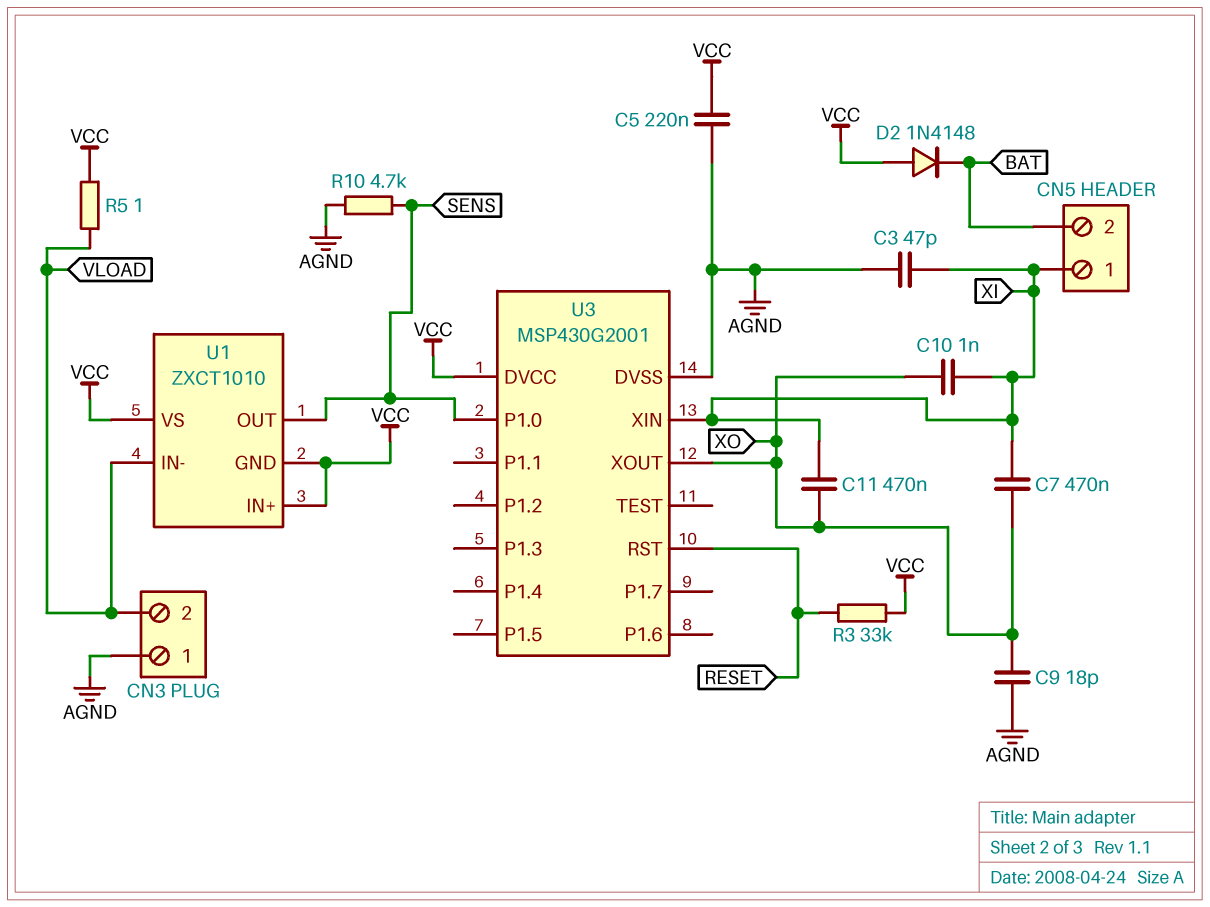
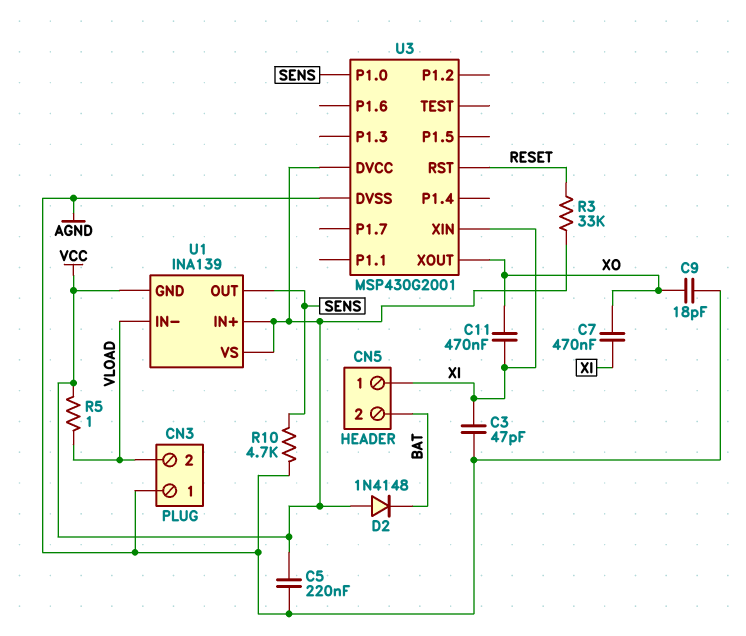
C10: 1nF (XI, XO) -> none
U1: ZXCT1010 -> INA139

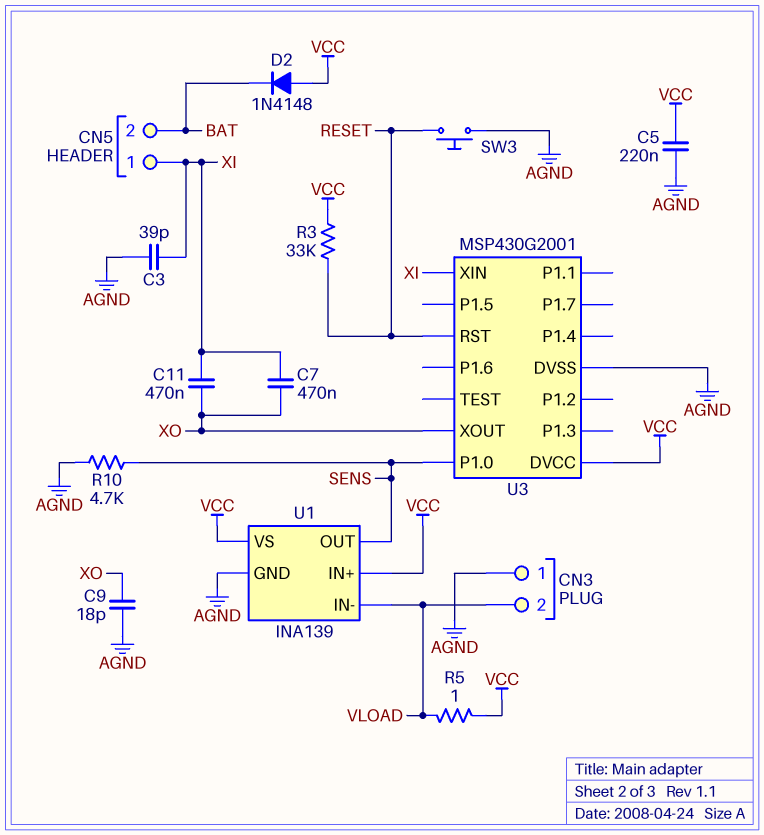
C3: 47pF (AGND, XI) -> 39pF (AGND, XI)
SW3: none -> button (AGND, RESET)
U1 pin GND: VCC -> AGND

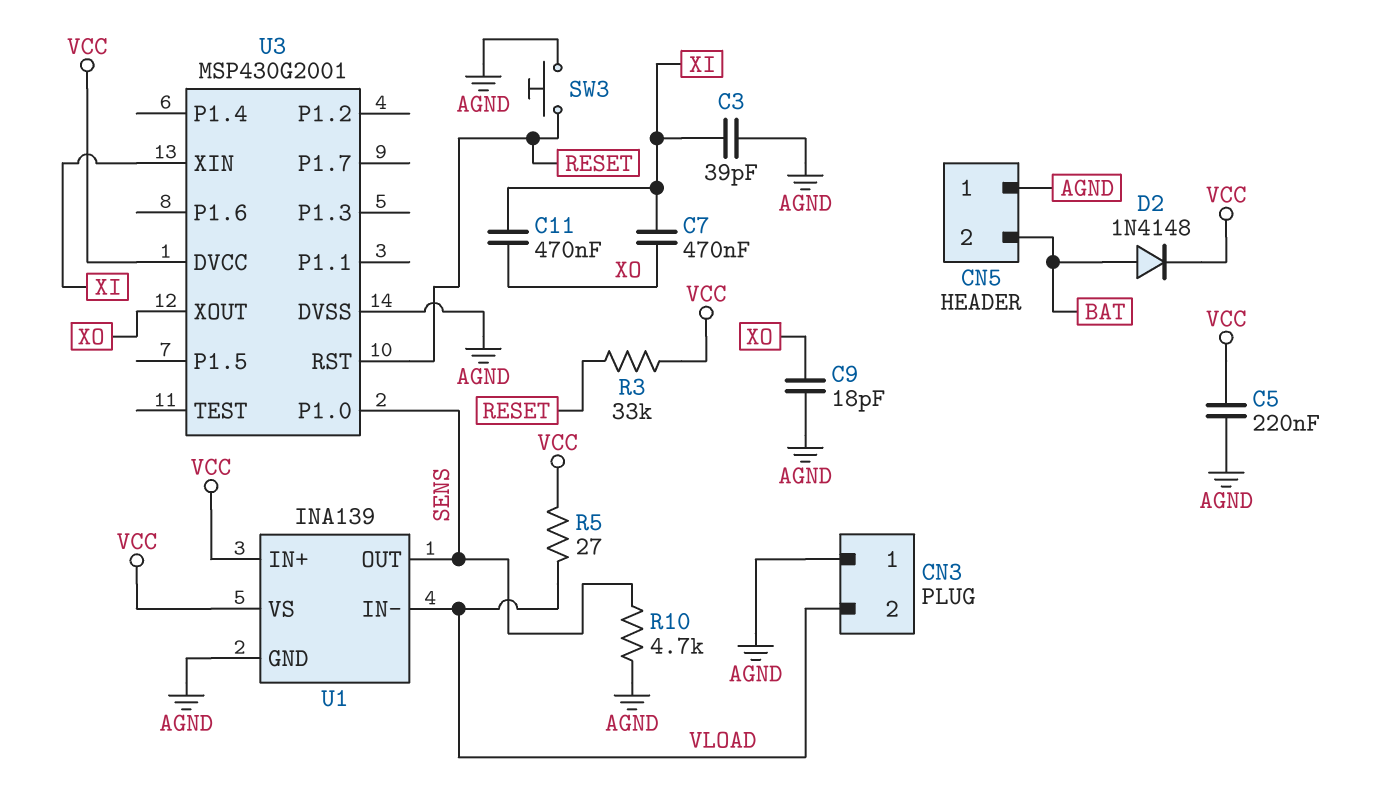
CN5 pin 1: XI -> AGND
D2: diode 1N4148 (A VCC, K BAT) -> diode 1N4148 (A BAT, K VCC)
R5: 1 (VCC, VLOAD) -> 27 (VCC, VLOAD)

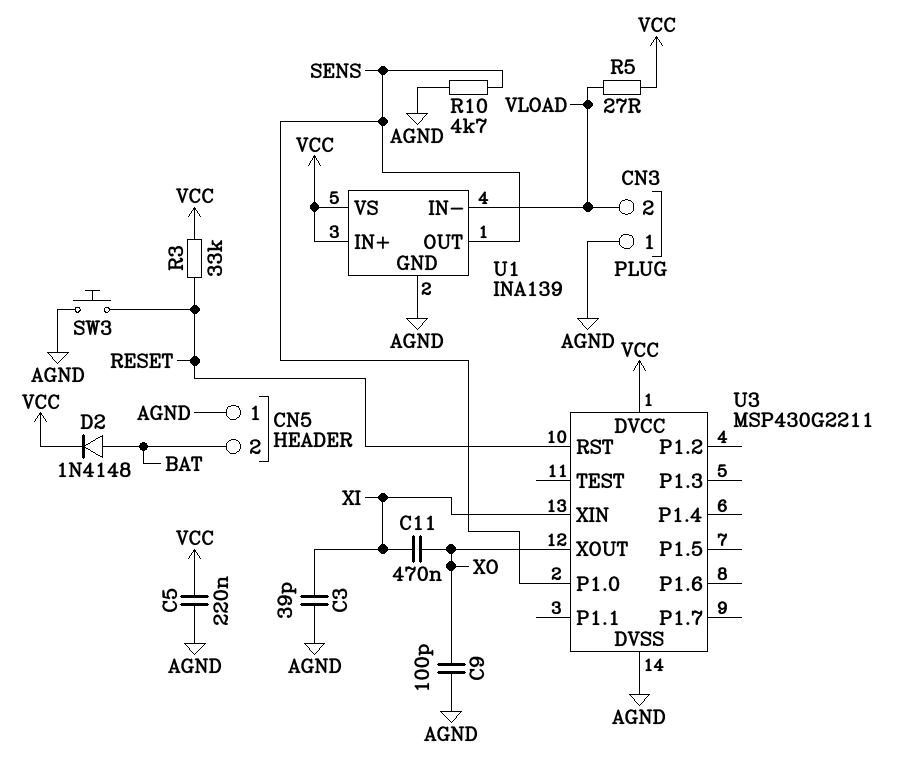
C7: 470nF (XI, XO) -> none
C9: 18pF (AGND, XO) -> 100pF (AGND, XO)
U3: MSP430G2001 -> MSP430G2211

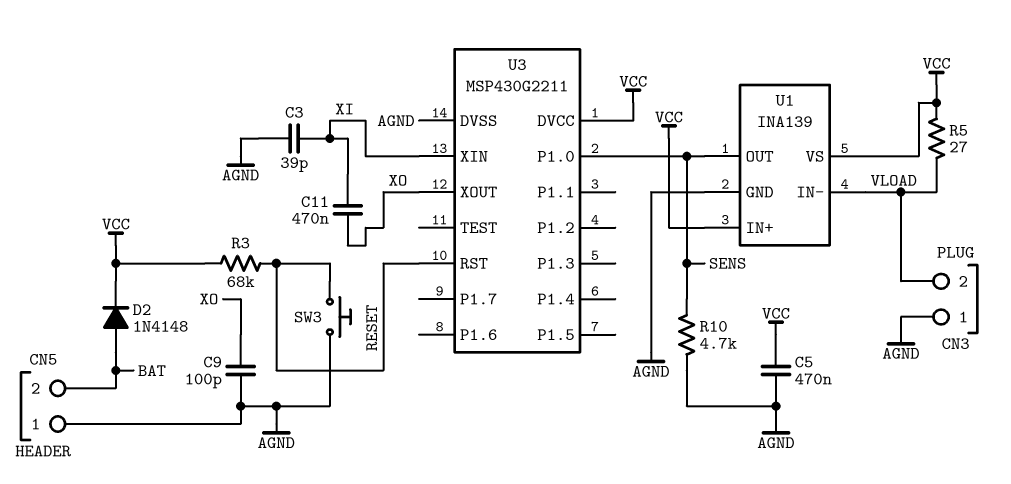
C5: 220nF (AGND, VCC) -> 470nF (AGND, VCC)
R3: 33k (RESET, VCC) -> 68k (RESET, VCC)

